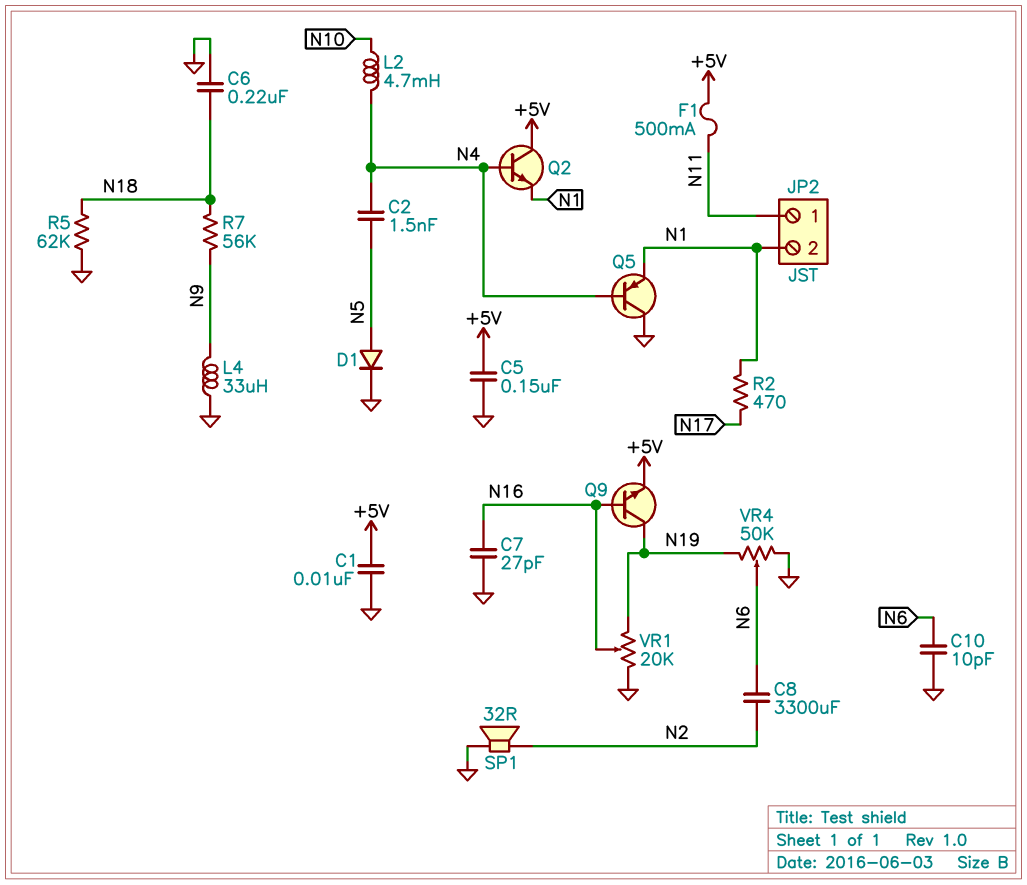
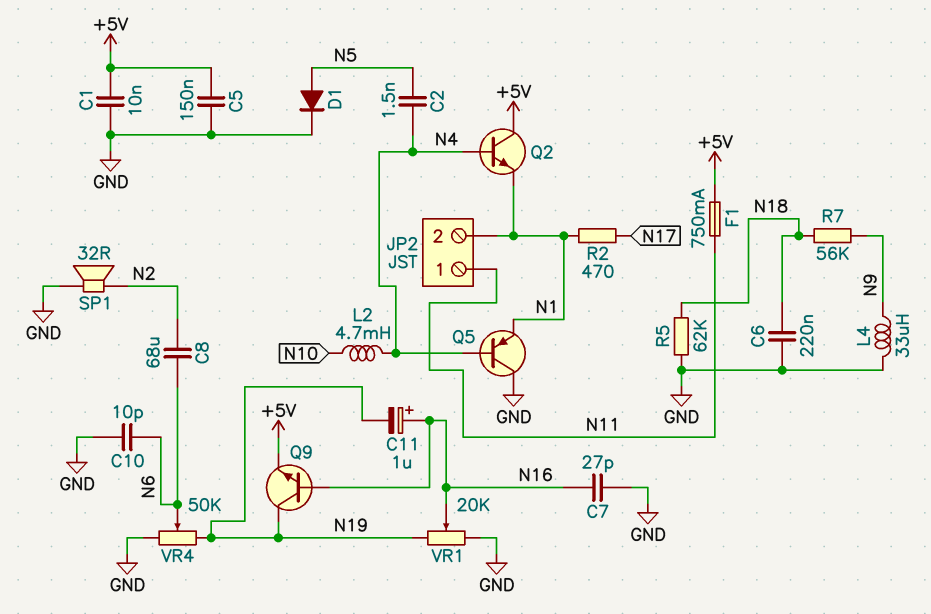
C8: 3300uF (N2, N6) -> 68uF (N2, N6)
C11: none -> 1uF (plus N16, minus N19)
F1: 500mA (+5V, N11) -> 750mA (+5V, N11)

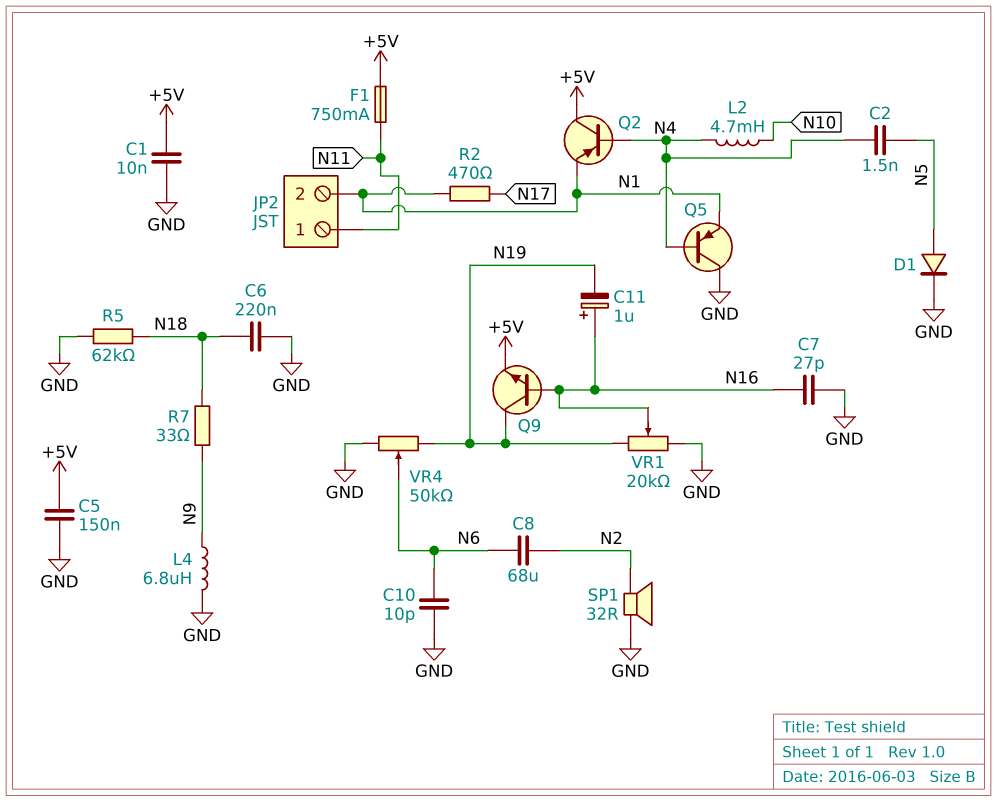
L4: 33uH (GND, N9) -> 6.8uH (GND, N9)
Q2: NPN (B N4, C +5V, E N1) -> PNP (B N4, C +5V, E N1)
R7: 56k (N9, N18) -> 33 (N9, N18)

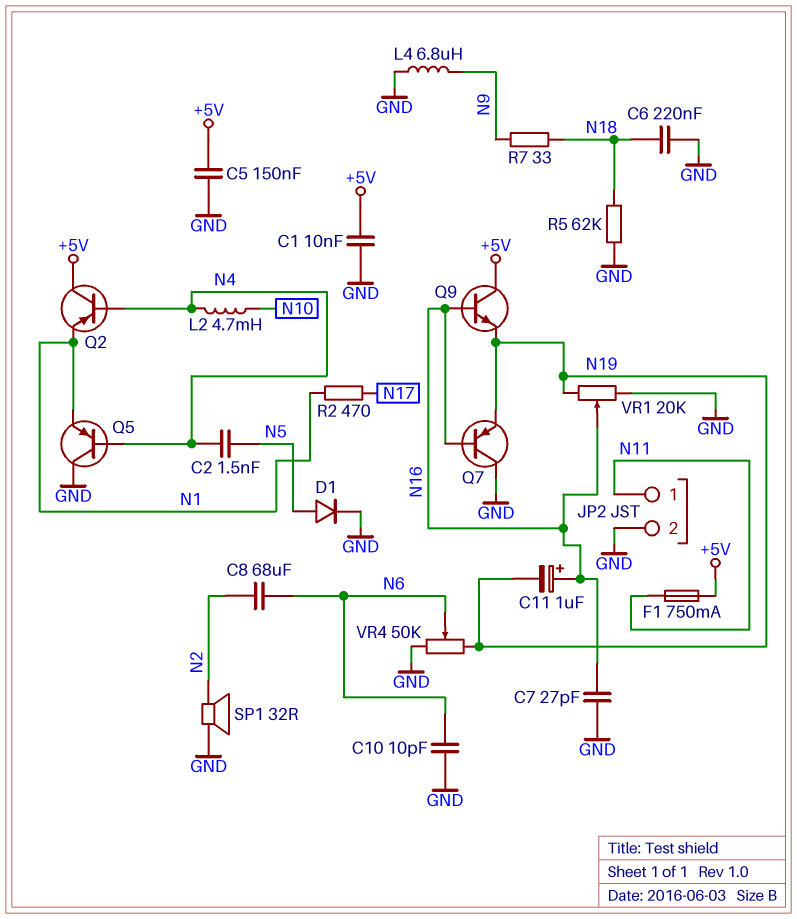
JP2 pin 2: N1 -> GND
Q7: none -> PNP (B N16, C GND, E N19)
Q9: NPN (B N16, C N19, E +5V) -> NPN (B N16, C +5V, E N19)

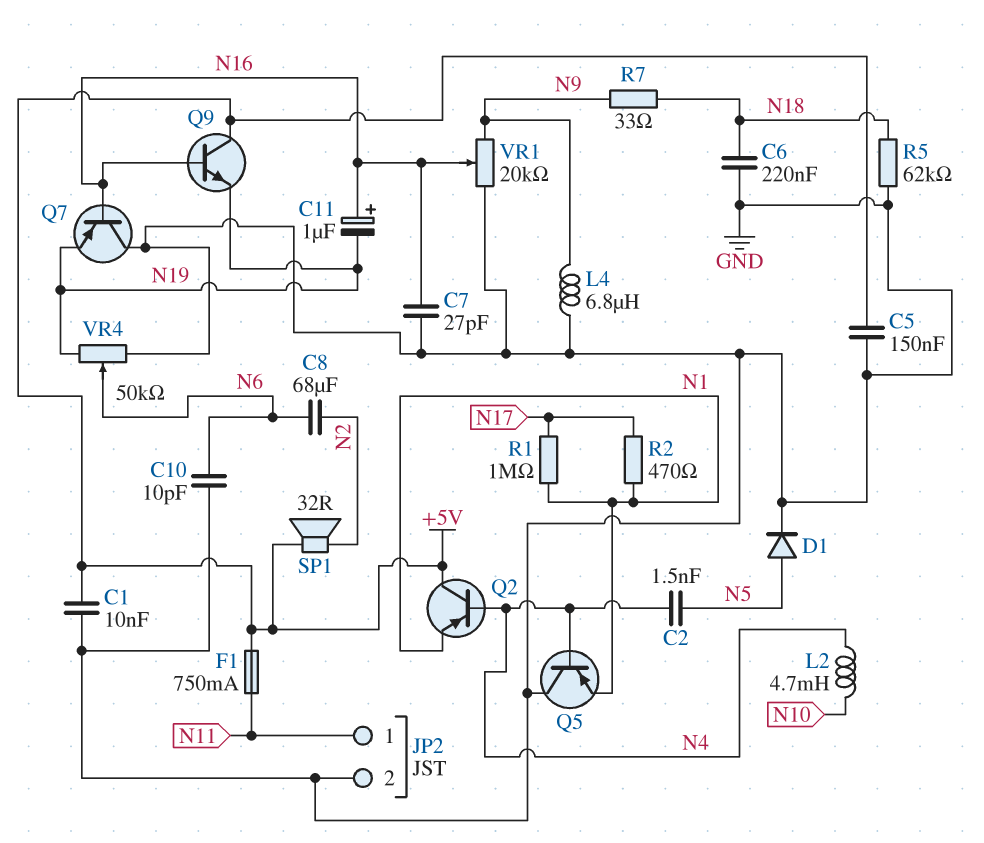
R1: none -> 1M (N1, N17)
SP1: speaker 32R (GND, N2) -> speaker 32R (+5V, N2)
VR1: 20k (GND, N19, wiper N16) -> 20k (GND, N9, wiper N16)

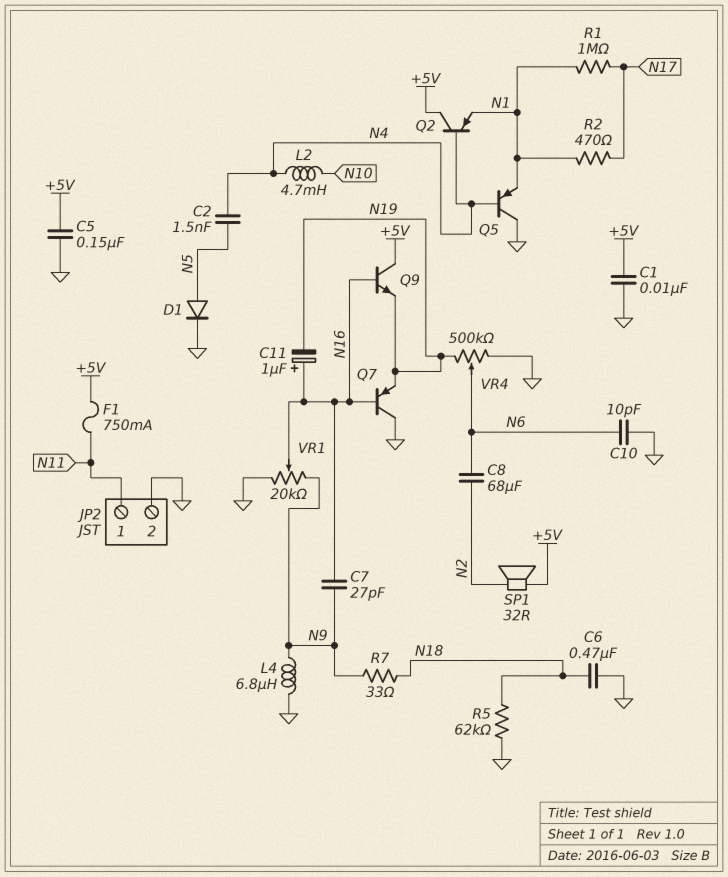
C6: 220nF (GND, N18) -> 470nF (GND, N18)
C7: 27pF (GND, N16) -> 27pF (N9, N16)
VR4: 50k (GND, N19, wiper N6) -> 500k (GND, N19, wiper N6)

